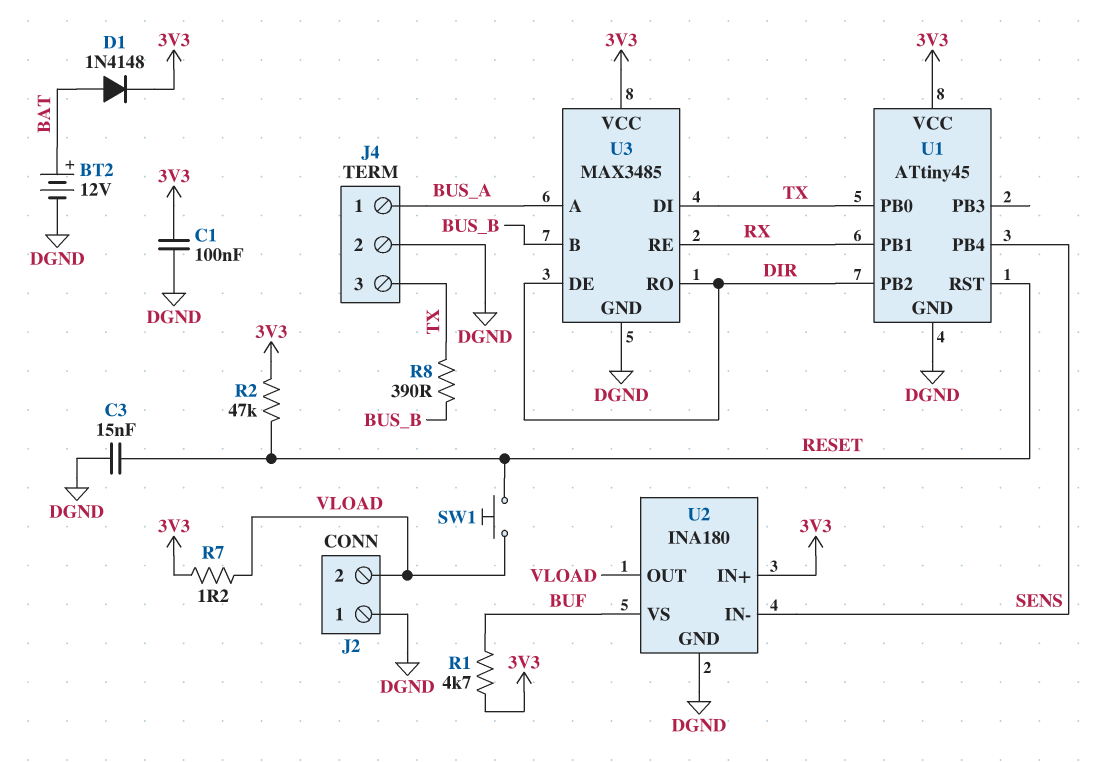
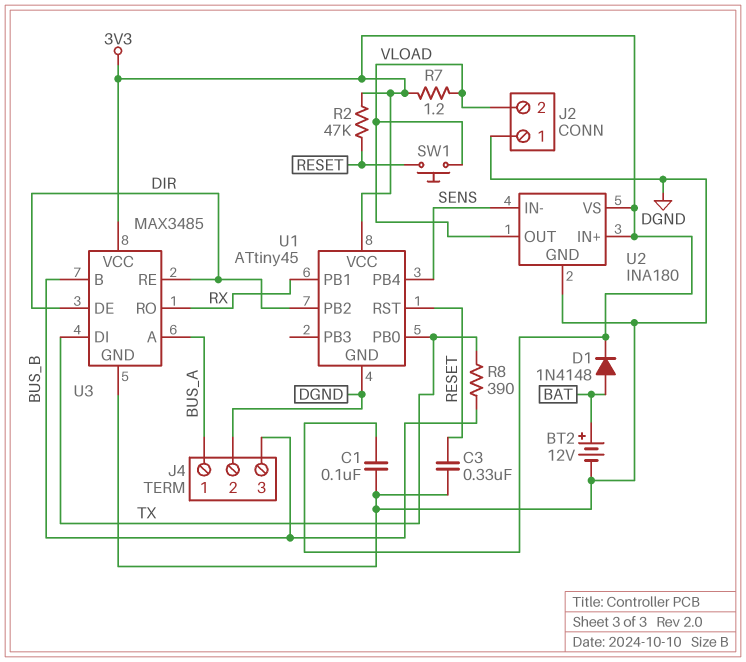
C3: 15nF (DGND, RESET) -> 330nF (DGND, RESET)
J4 pin 3: TX -> BUS_B
R1: 4.7k (3V3, BUF) -> none
U2 pin VS: BUF -> 3V3
U3 pin RE: RX -> DIR
U3 pin RO: DIR -> RX

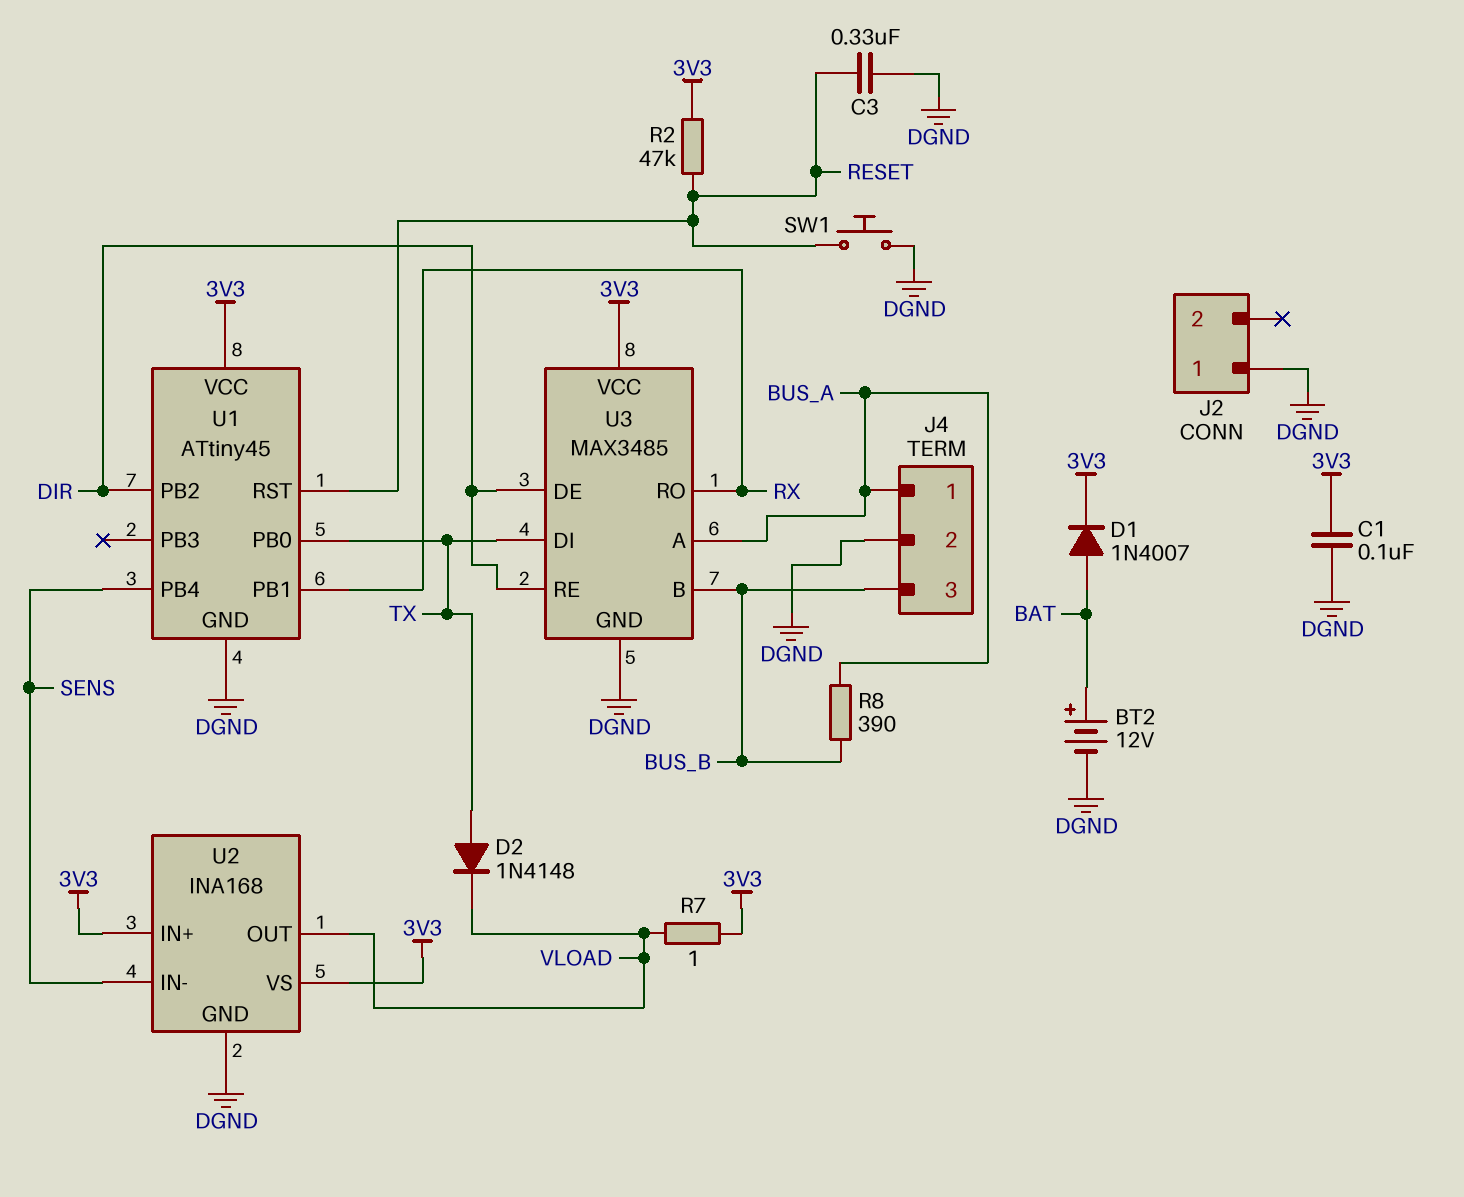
D1: diode 1N4148 (A BAT, K 3V3) -> diode 1N4007 (A BAT, K 3V3)
D2: none -> diode 1N4148 (A TX, K VLOAD)
J2 pin 2: VLOAD -> none
R7: 1.2 (3V3, VLOAD) -> 1 (3V3, VLOAD)
R8: 390 (BUS_B, TX) -> 390 (BUS_A, BUS_B)
SW1: button (RESET, VLOAD) -> button (DGND, RESET)
U2: INA180 -> INA168

